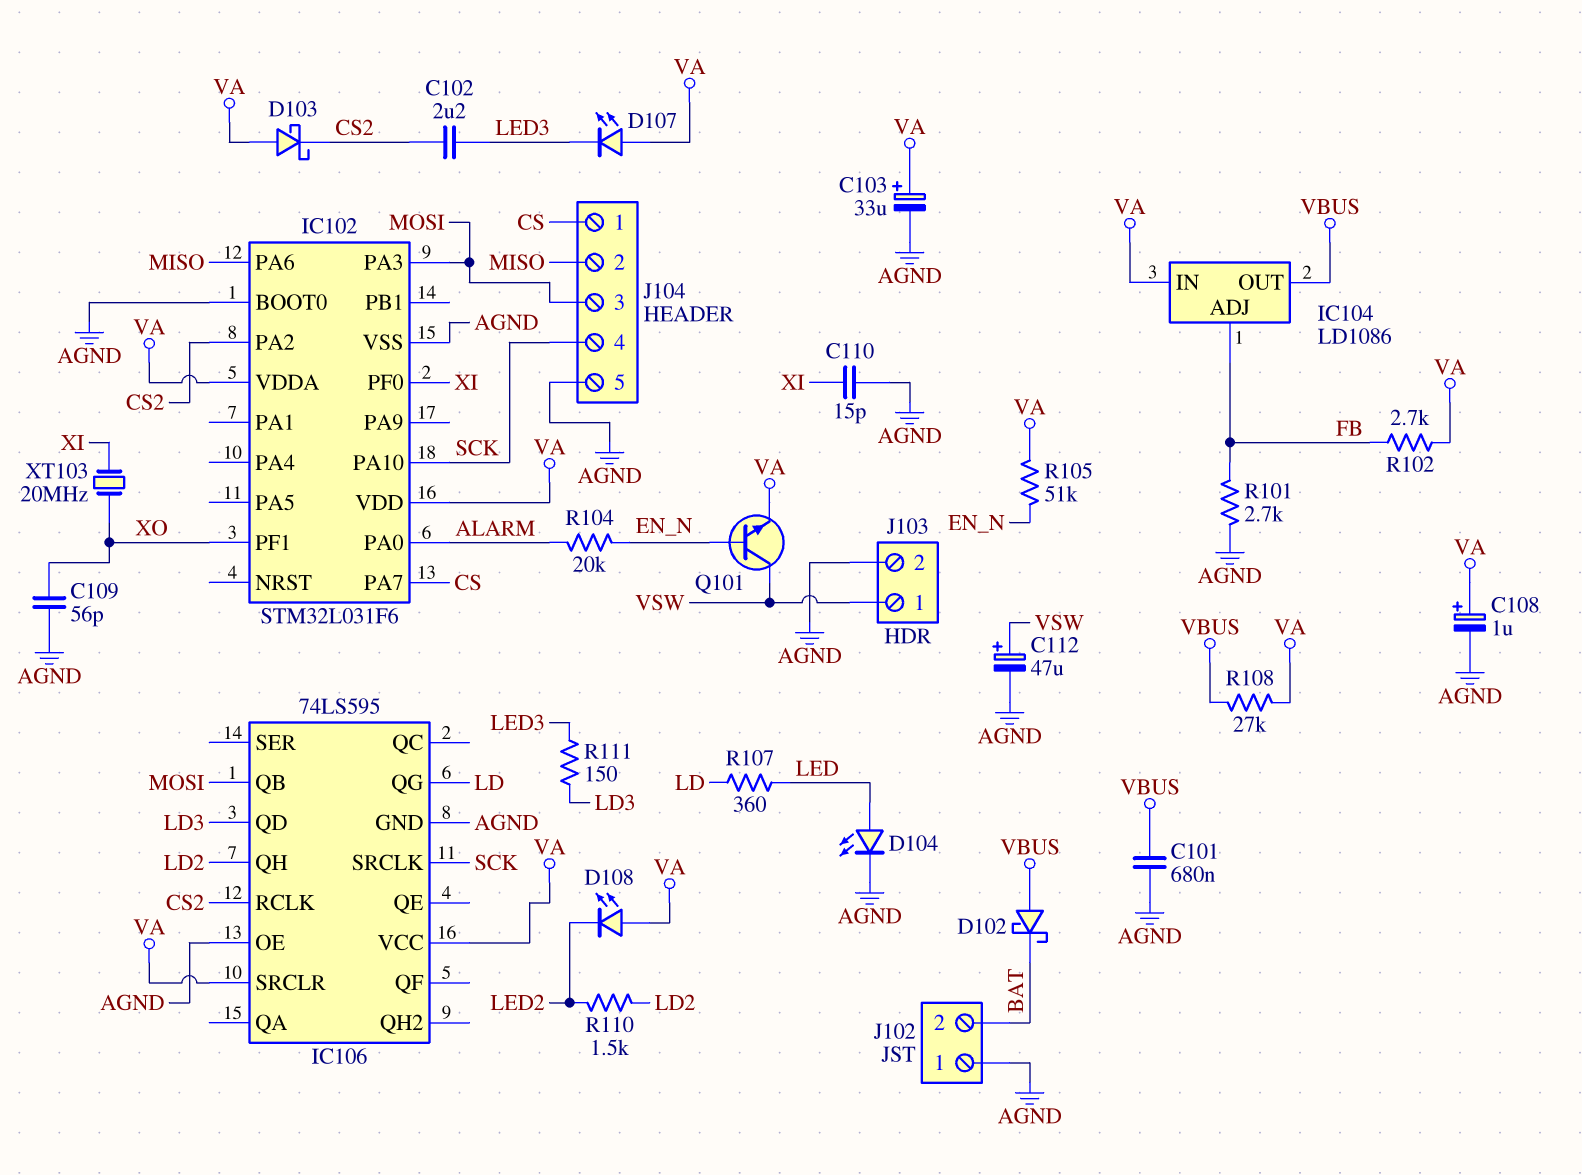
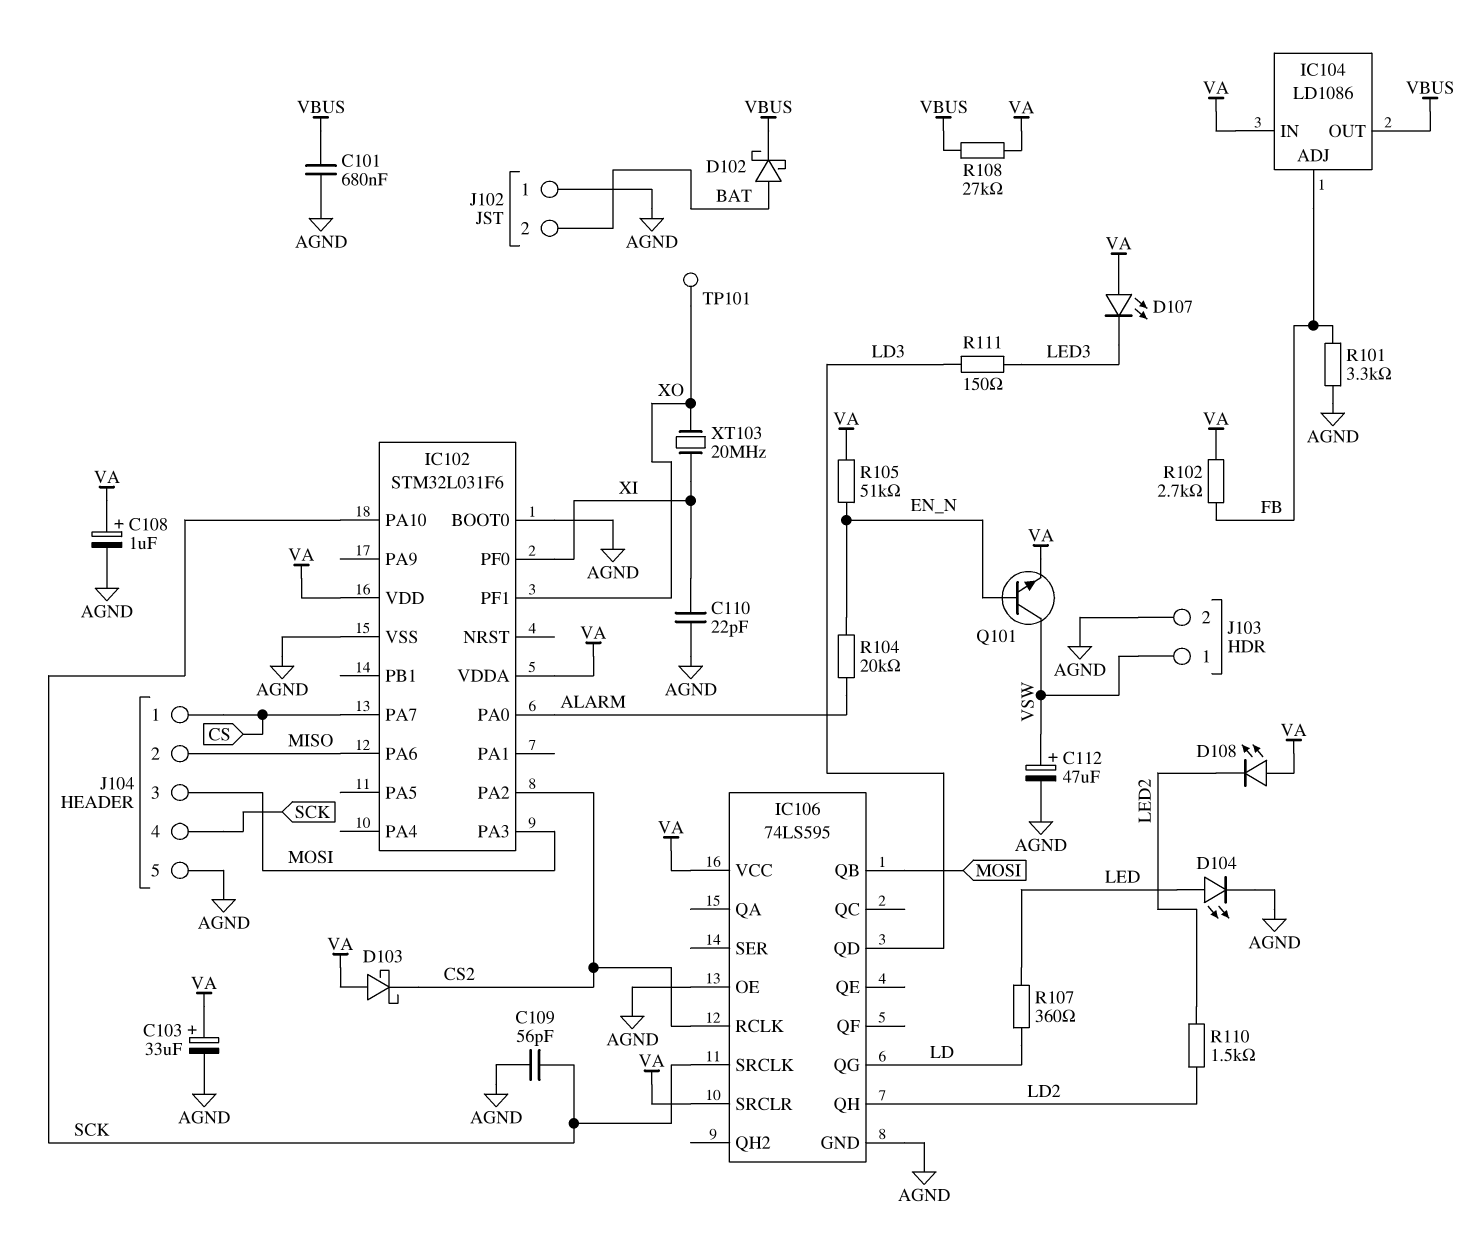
C102: 2.2uF (CS2, LED3) -> none
C109: 56pF (AGND, XO) -> 56pF (AGND, SCK)
C110: 15pF (AGND, XI) -> 22pF (AGND, XI)
D102: schottky (A VBUS, K BAT) -> schottky (A BAT, K VBUS)
R101: 2.7k (AGND, FB) -> 3.3k (AGND, FB)
TP101: none -> test point (XO)

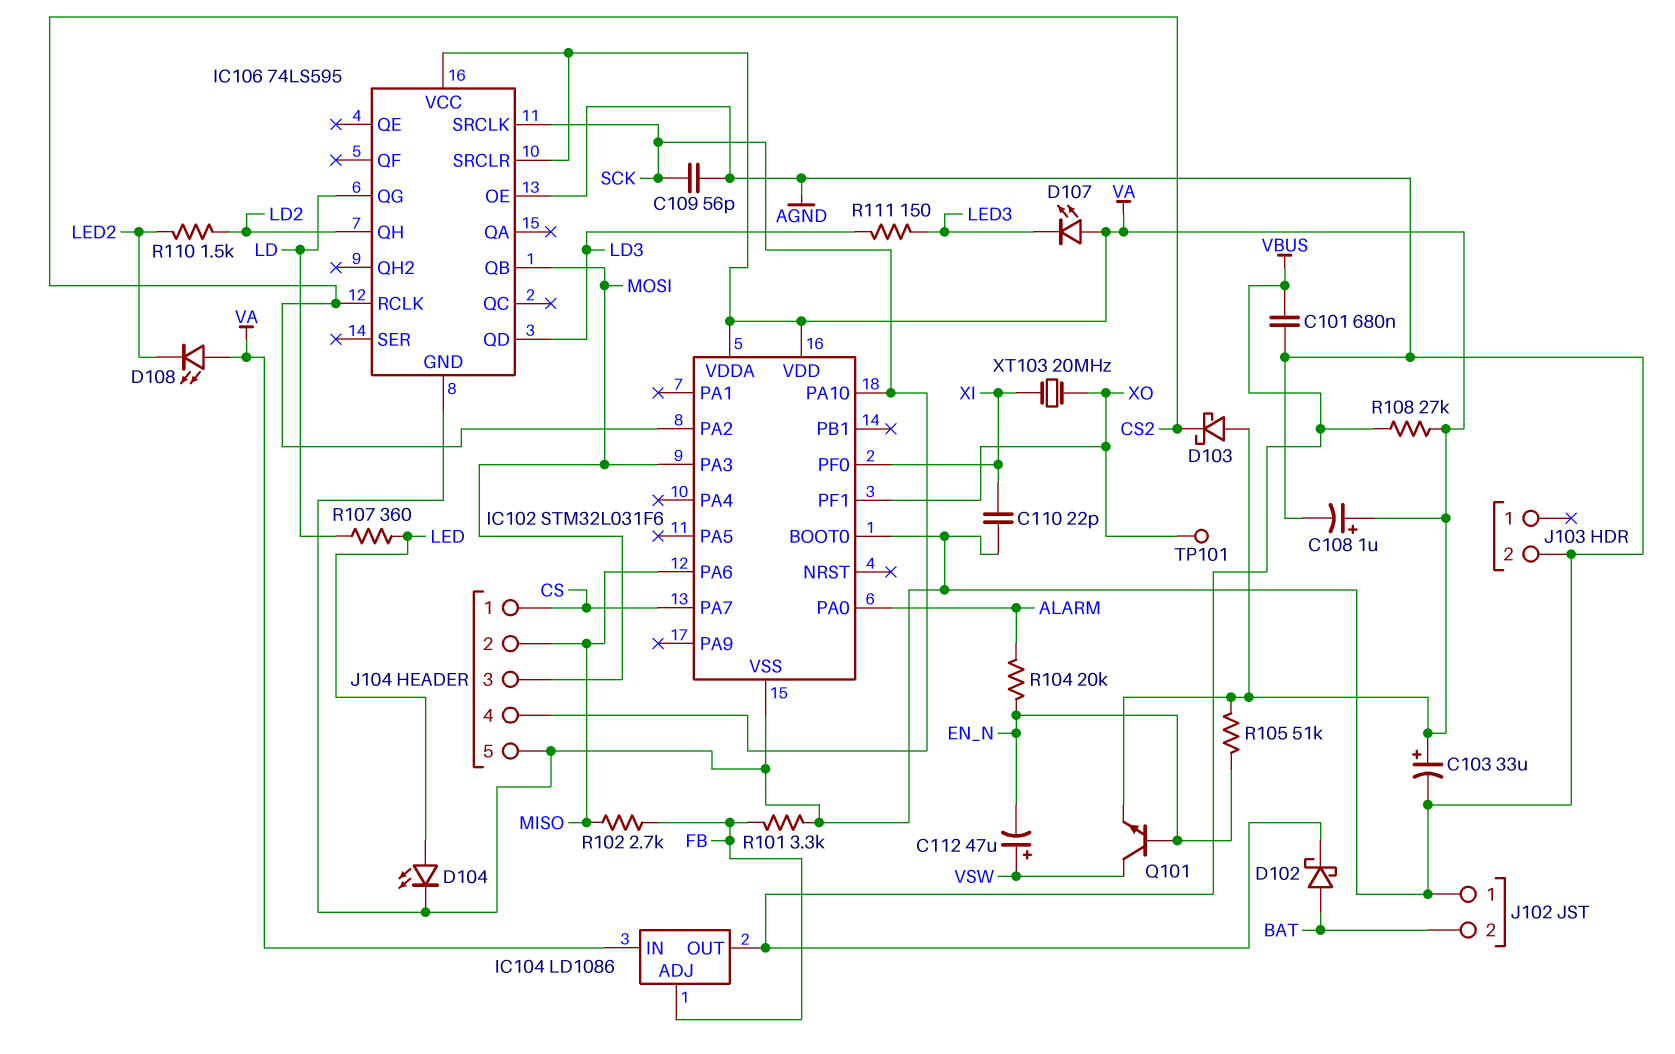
C112: 47uF (plus VSW, minus AGND) -> 47uF (plus VSW, minus EN_N)
J103 pin 1: VSW -> none
R102: 2.7k (FB, VA) -> 2.7k (FB, MISO)

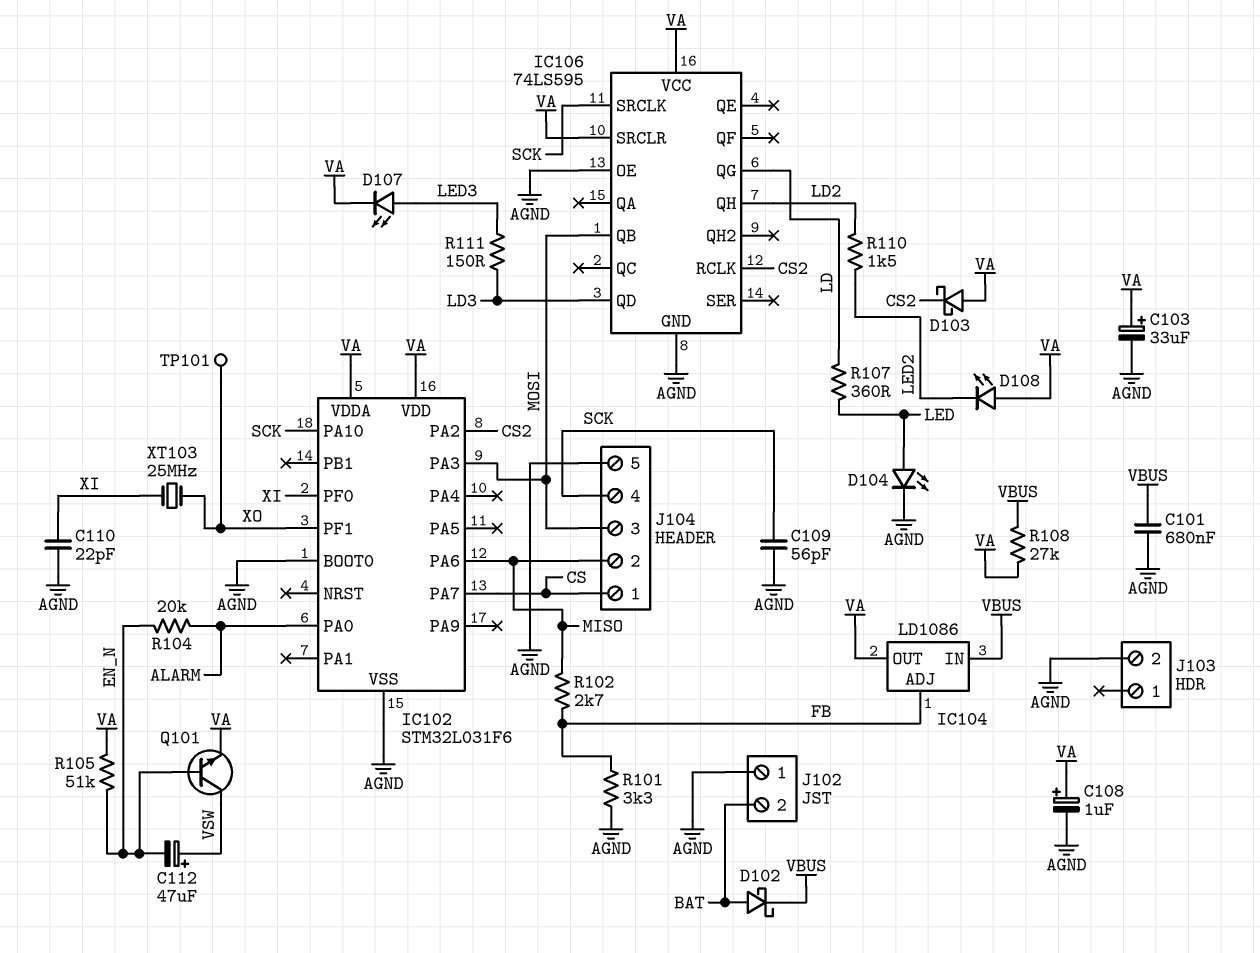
D107: LED (A VA, K LED3) -> LED (A LED3, K VA)
IC104 pin IN: VA -> VBUS
IC104 pin OUT: VBUS -> VA
XT103: 20MHz (XI, XO) -> 25MHz (XI, XO)

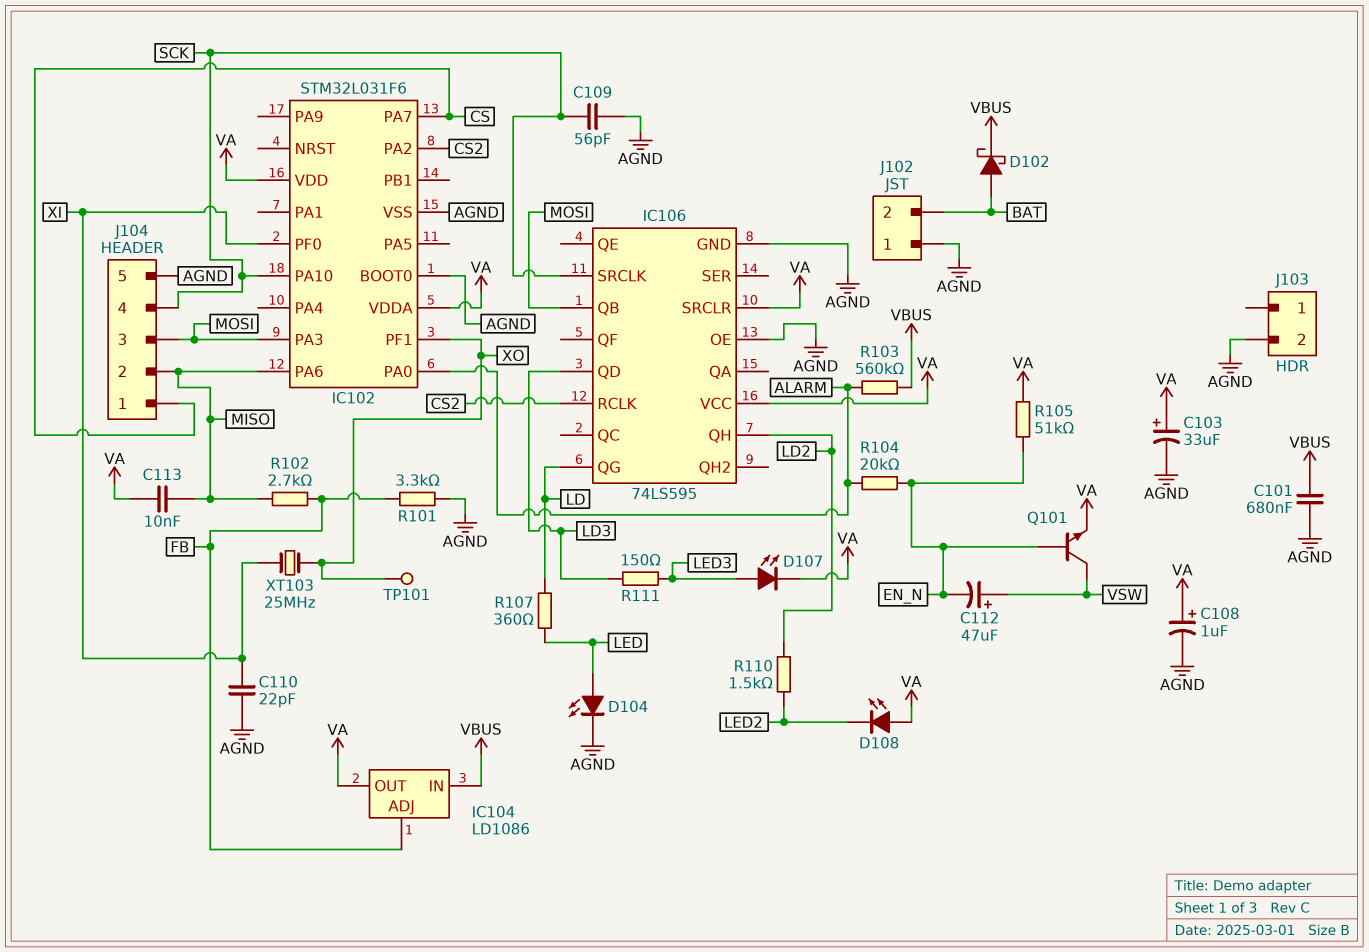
C113: none -> 10nF (MISO, VA)
D103: schottky (A VA, K CS2) -> none
R103: none -> 560k (ALARM, VBUS)
R108: 27k (VA, VBUS) -> none

